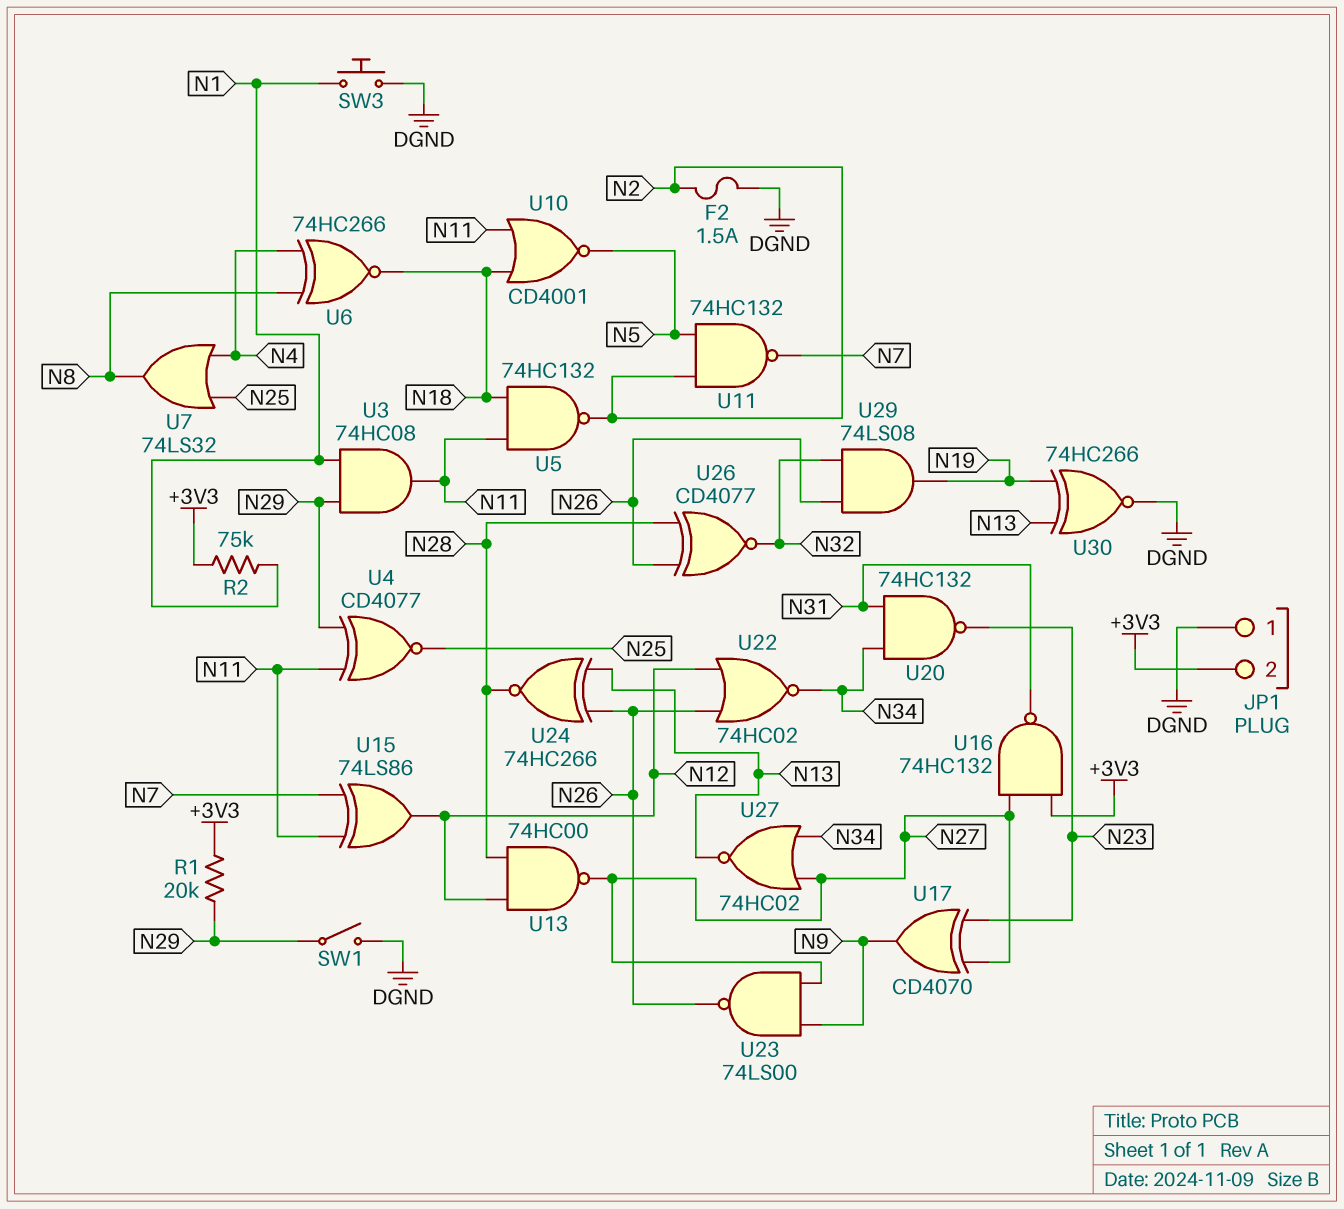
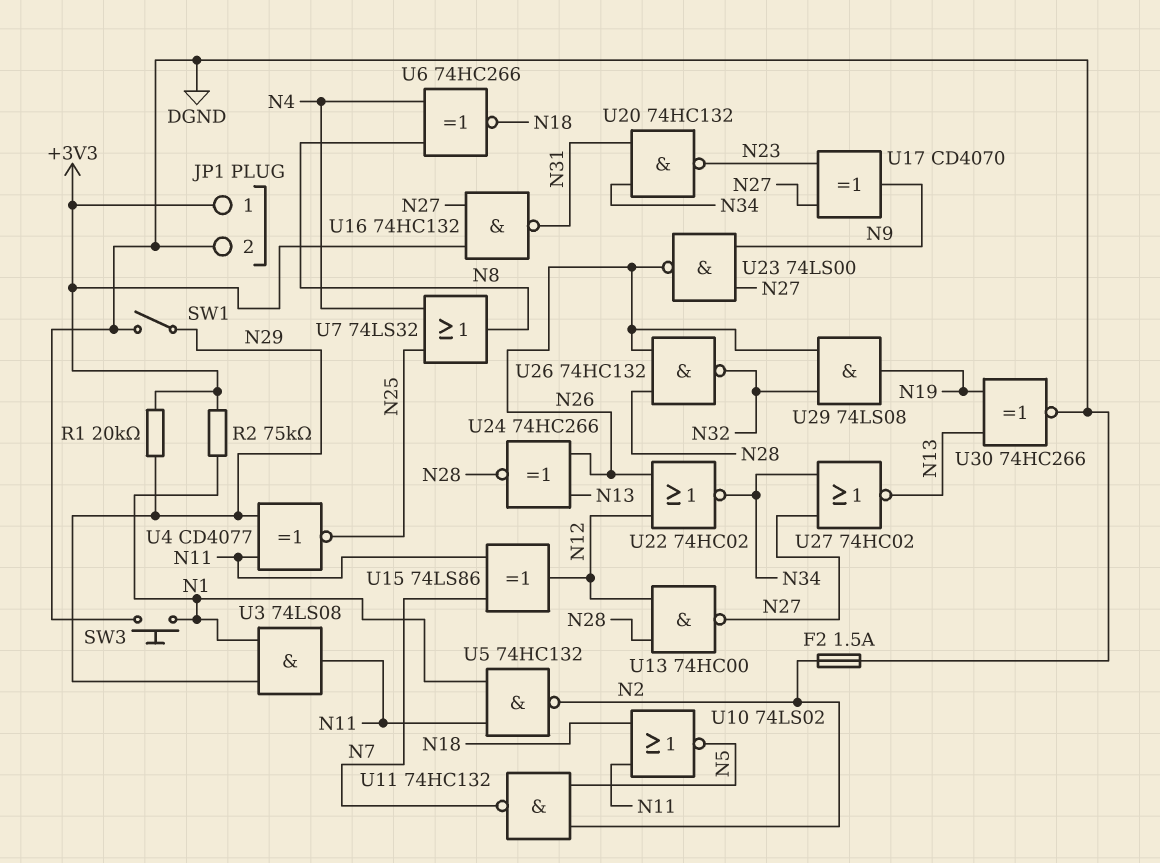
JP1 pin 1: DGND -> +3V3
JP1 pin 2: +3V3 -> DGND
U3: AND 74HC08 (in N1, in N29, out N11) -> AND 74LS08 (in N1, in N29, out N11)
U5: NAND 74HC132 (in N11, in N18, out N2) -> NAND 74HC132 (in N1, in N11, out N2)
U10: NOR CD4001 (in N11, in N18, out N5) -> NOR 74LS02 (in N11, in N18, out N5)
U26: XNOR CD4077 (in N26, in N28, out N32) -> NAND 74HC132 (in N26, in N28, out N32)

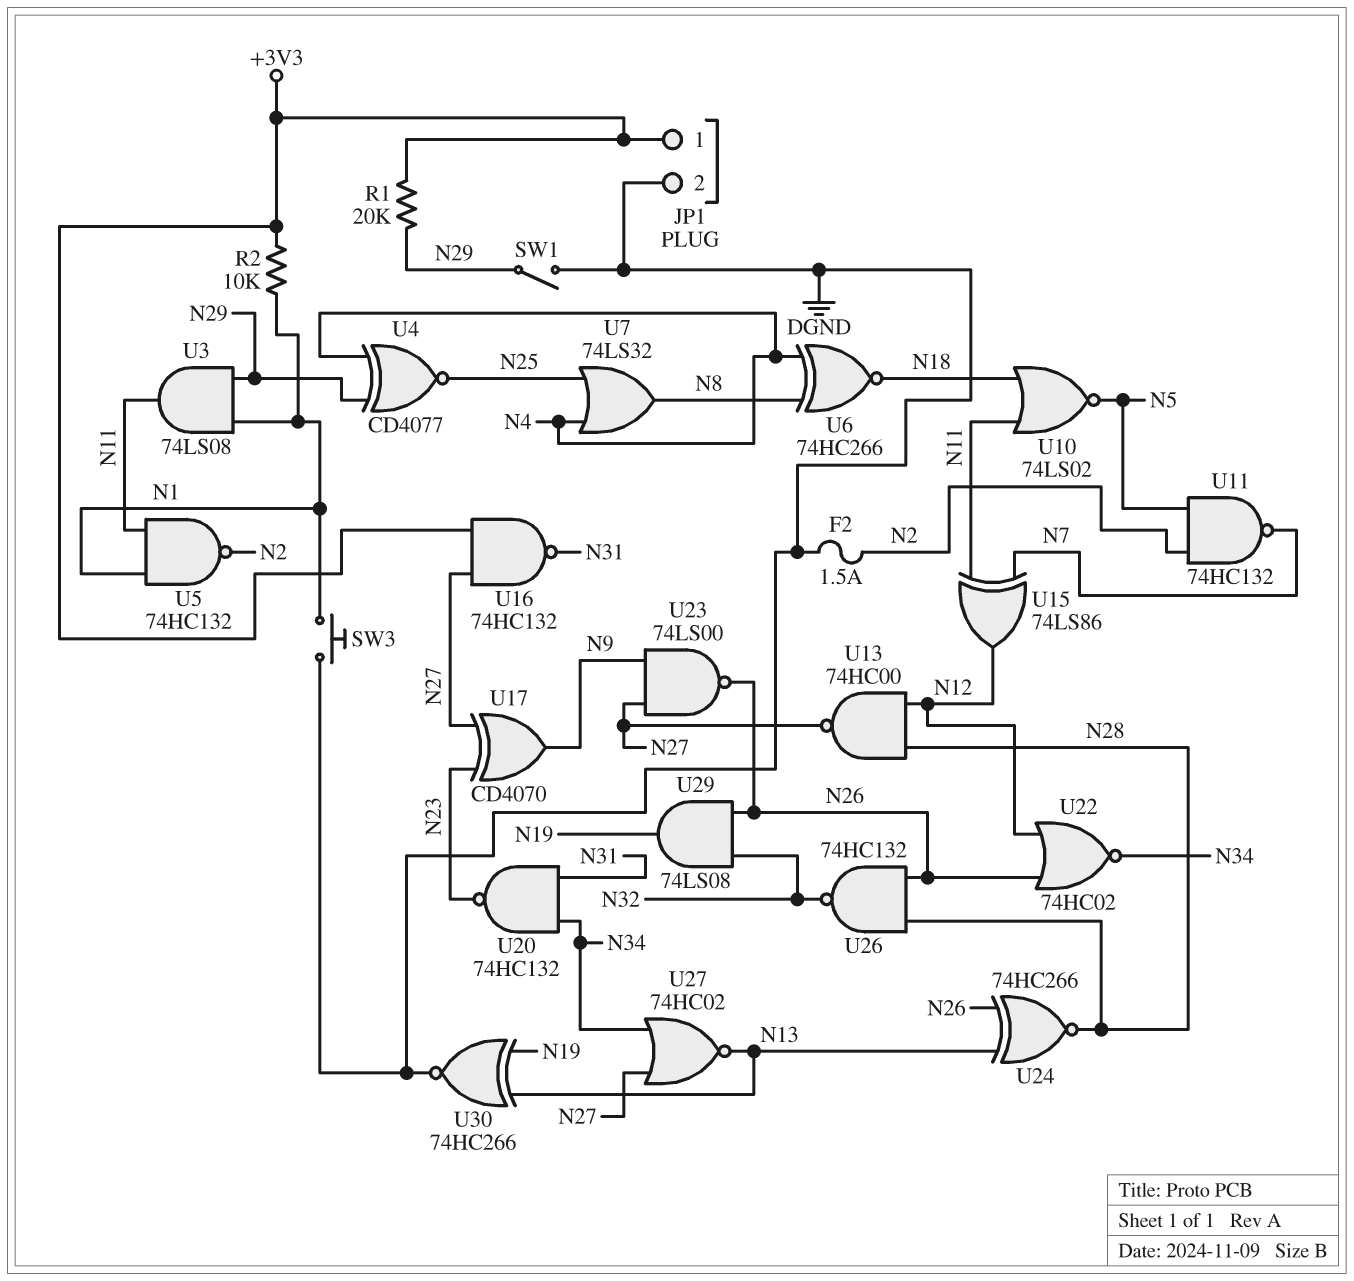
R2: 75k (+3V3, N1) -> 10k (+3V3, N1)
U4: XNOR CD4077 (in N11, in N29, out N25) -> XNOR CD4077 (in N4, in N29, out N25)

